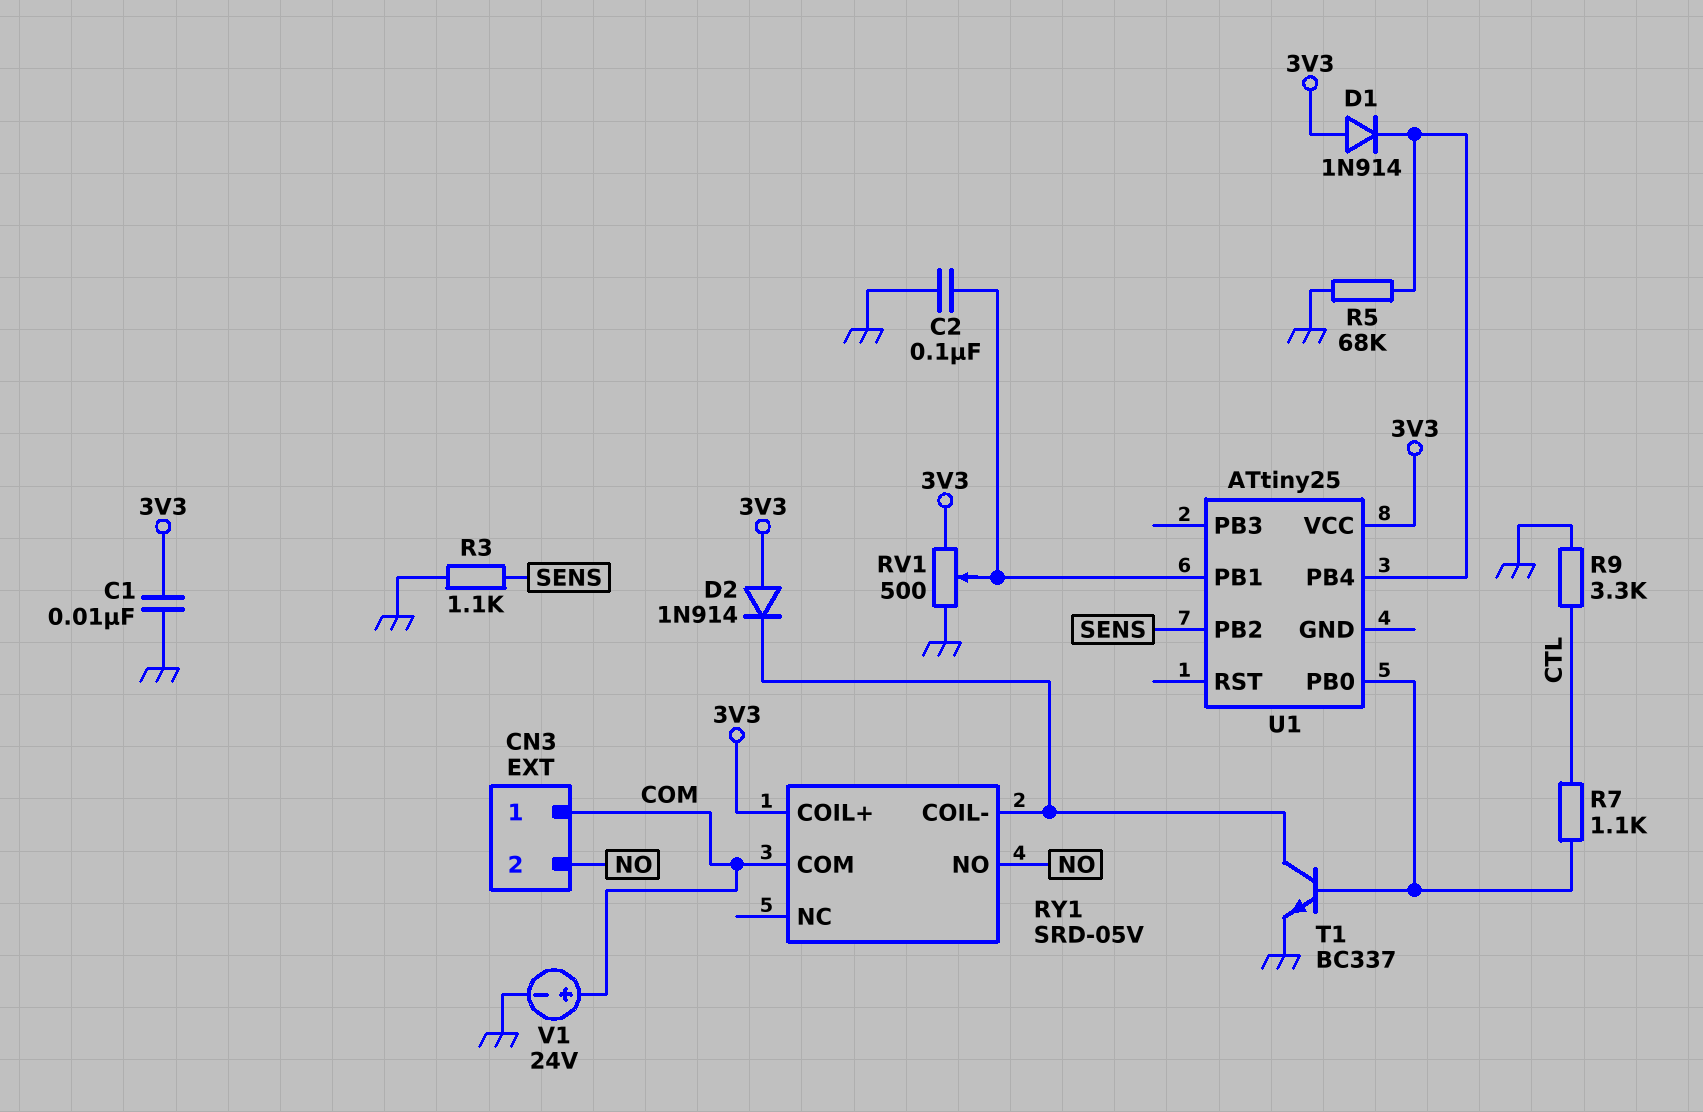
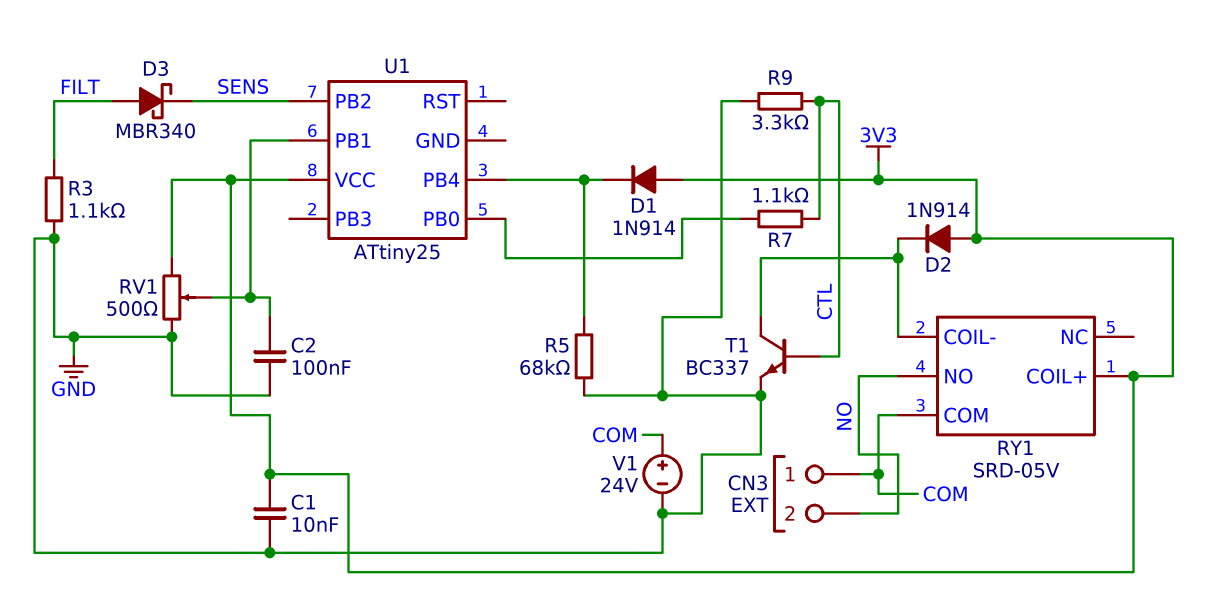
D3: none -> schottky MBR340 (A FILT, K SENS)
R3: 1.1k (GND, SENS) -> 1.1k (FILT, GND)
T1: NPN BC337 (B U1/PB0, C RY1/COIL-, E GND) -> NPN BC337 (B CTL, C RY1/COIL-, E GND)

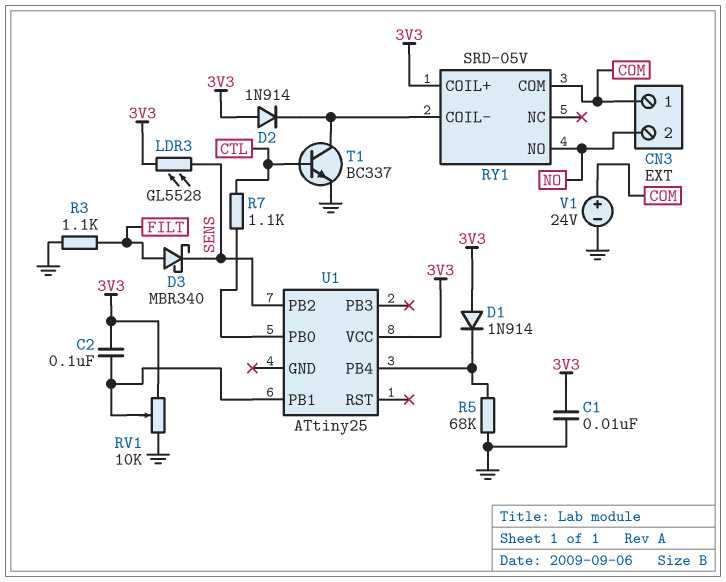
C2: 100nF (GND, U1/PB1) -> 100nF (3V3, U1/PB1)
LDR3: none -> GL5528 (3V3, SENS)
R9: 3.3k (CTL, GND) -> none
RV1: 500 (3V3, GND, wiper U1/PB1) -> 10k (3V3, GND, wiper U1/PB1)

